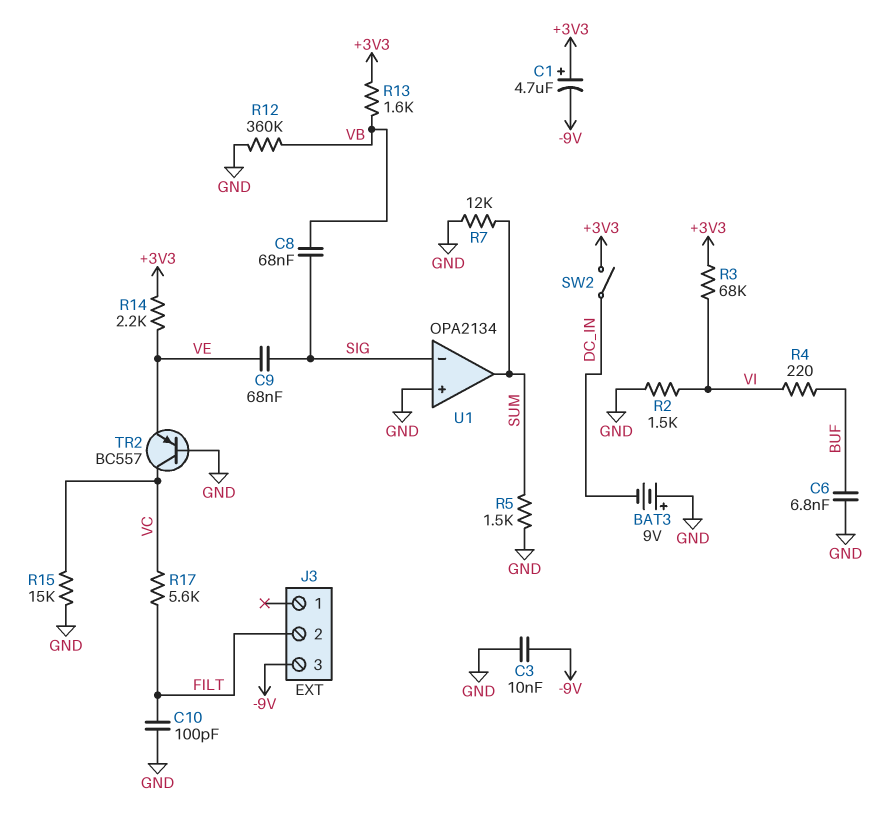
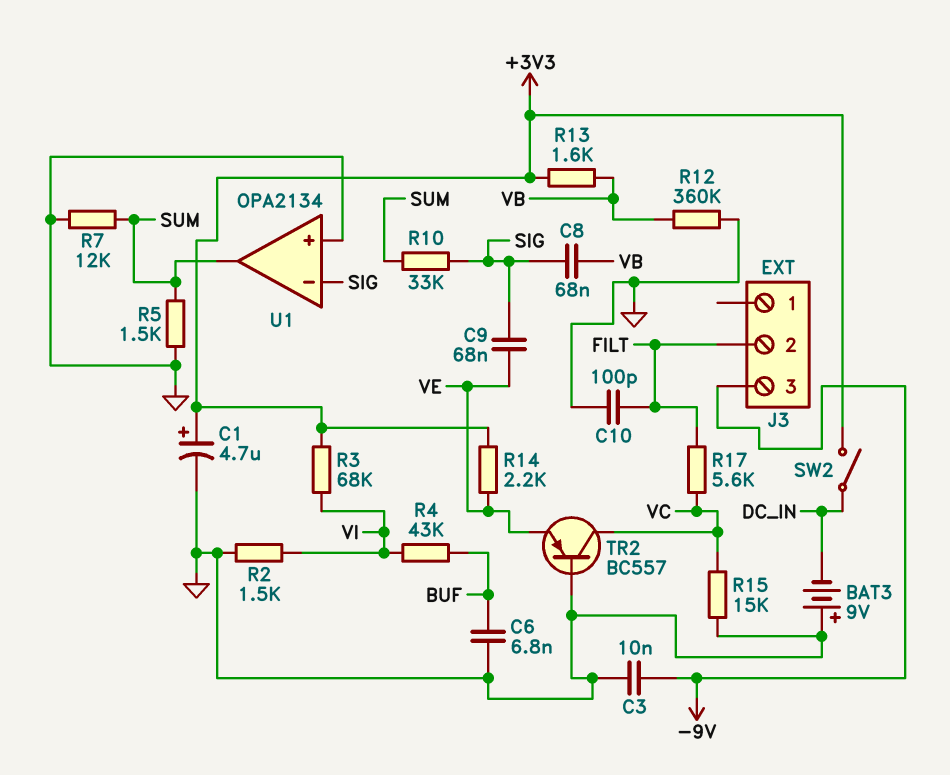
C1: 4.7uF (plus +3V3, minus -9V) -> 4.7uF (plus +3V3, minus GND)
R4: 220 (BUF, VI) -> 43k (BUF, VI)
R10: none -> 33k (SIG, SUM)

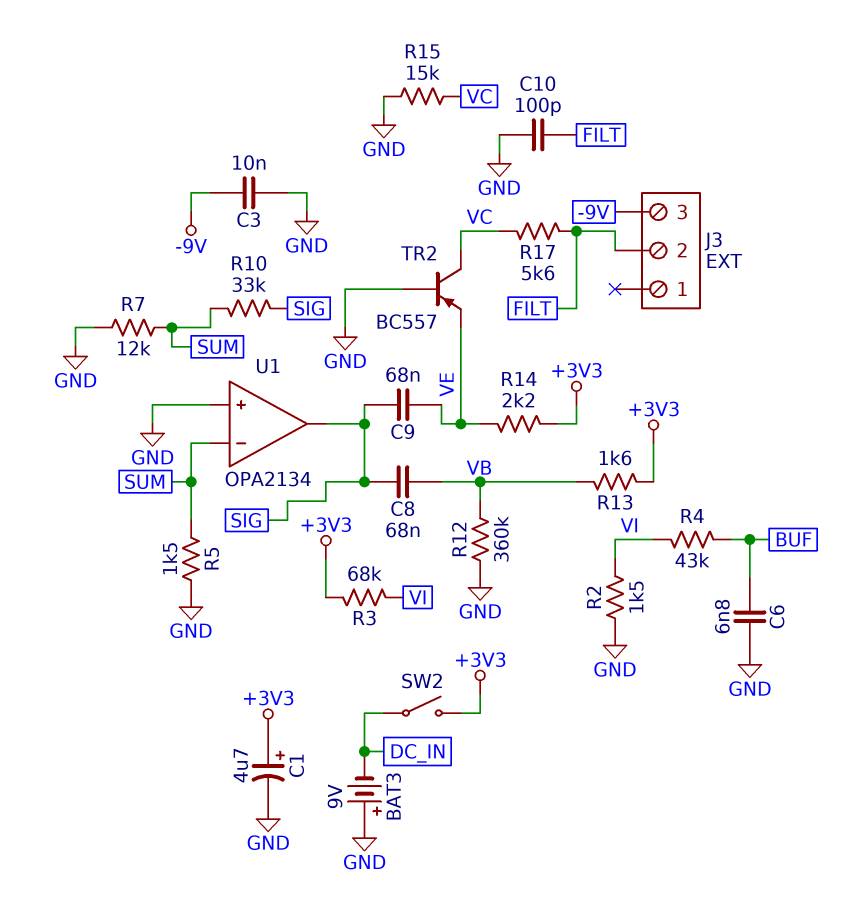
U1 pin in-: SIG -> SUM
U1 pin out: SUM -> SIG

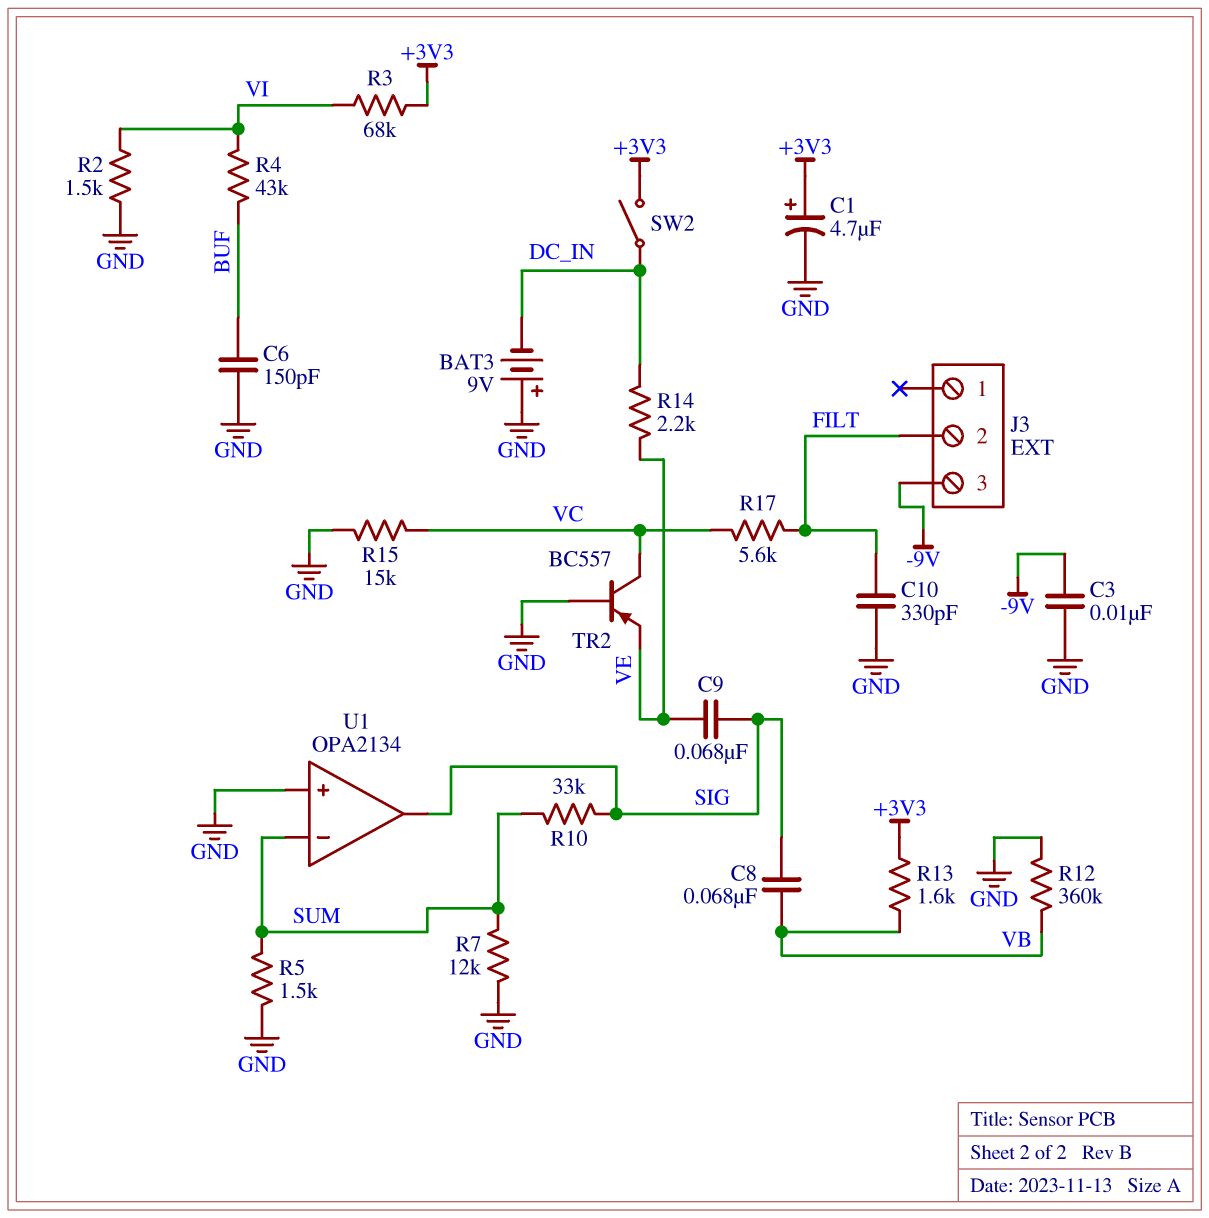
C6: 6.8nF (BUF, GND) -> 150pF (BUF, GND)
C10: 100pF (FILT, GND) -> 330pF (FILT, GND)
R14: 2.2k (+3V3, VE) -> 2.2k (DC_IN, VE)

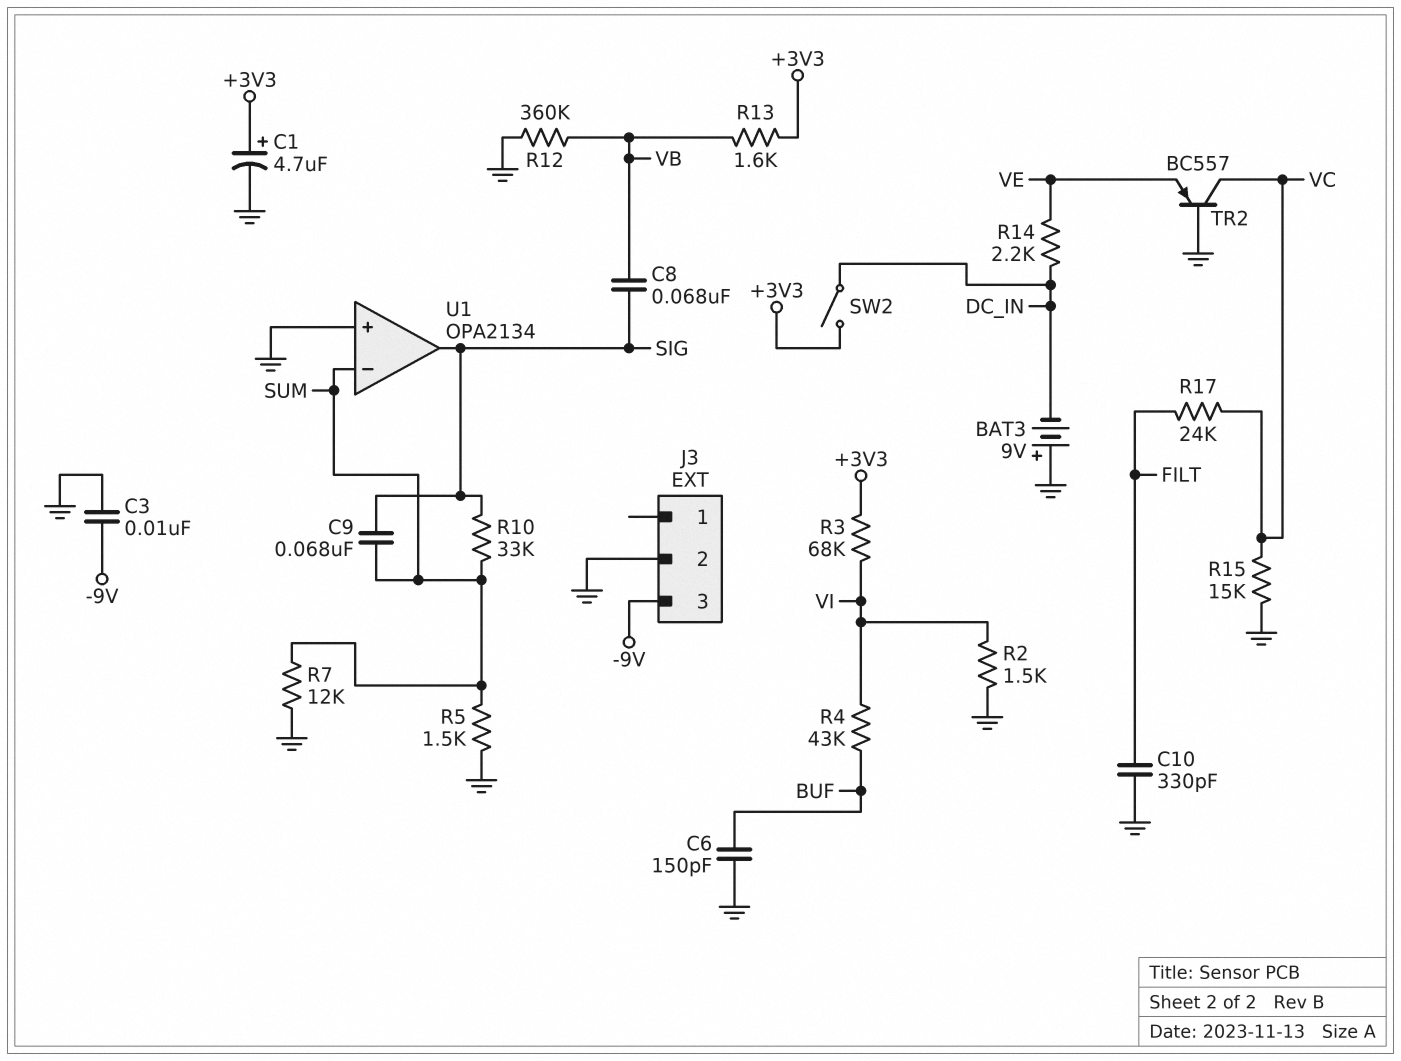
C9: 68nF (SIG, VE) -> 68nF (SIG, SUM)
J3 pin 2: FILT -> GND
R17: 5.6k (FILT, VC) -> 24k (FILT, VC)

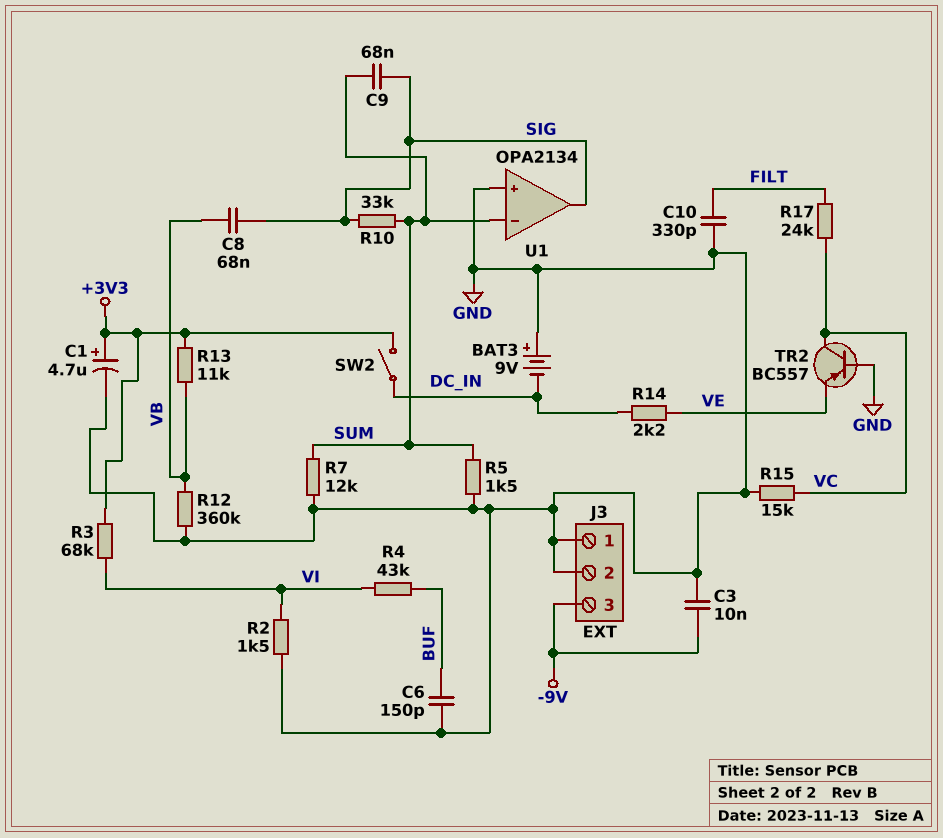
J3 pin 1: none -> GND
R13: 1.6k (+3V3, VB) -> 11k (+3V3, VB)

